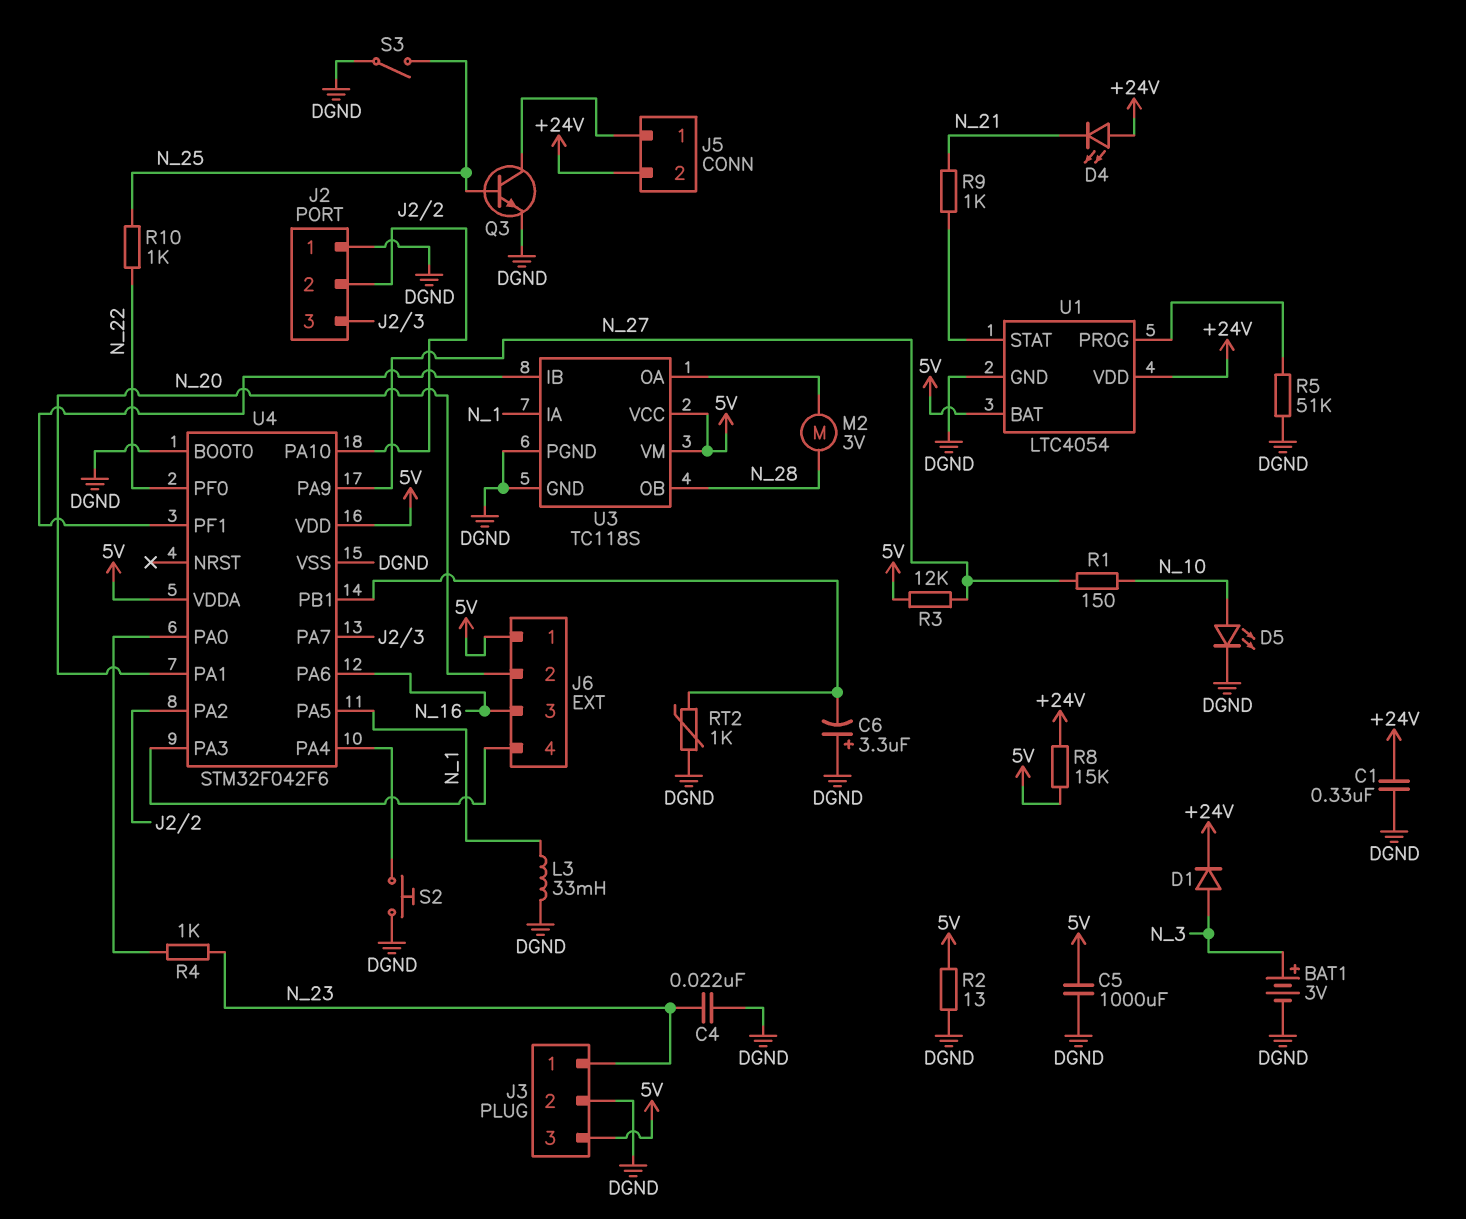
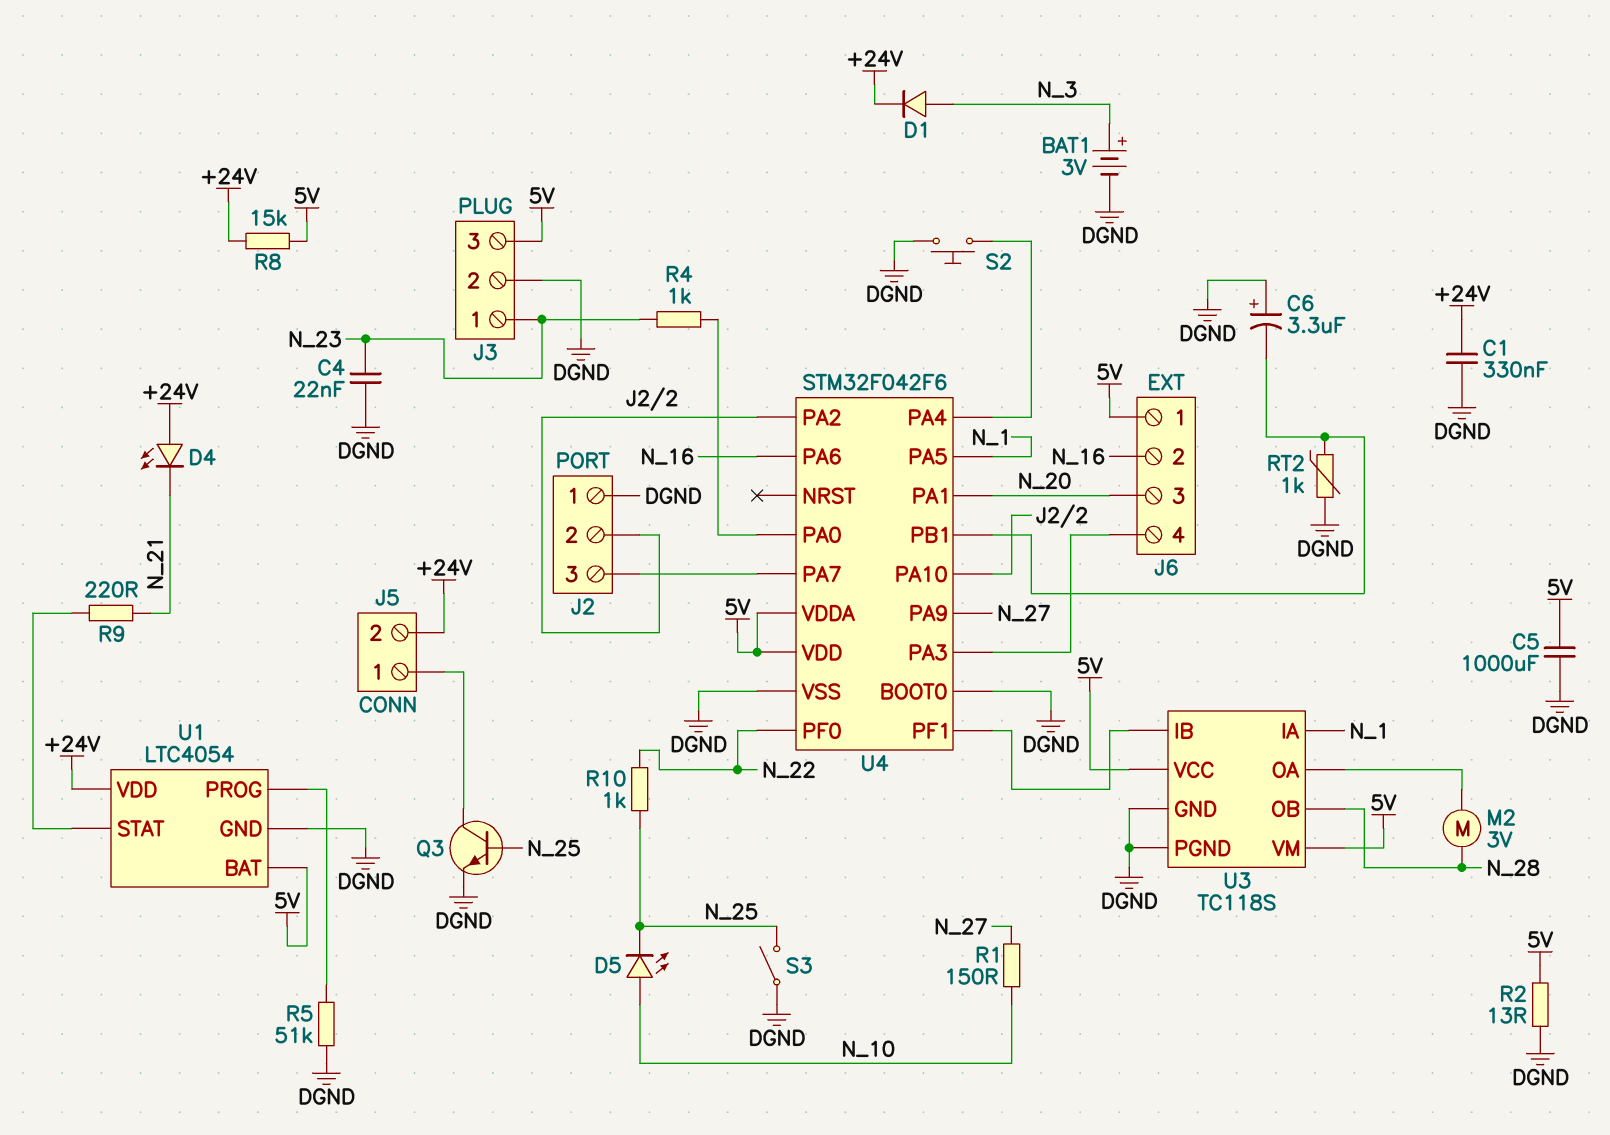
D5: LED (A N_10, K DGND) -> LED (A N_10, K N_25)
J6 pin 2: N_20 -> N_16
J6 pin 3: N_16 -> N_20
L3: 33mH (DGND, N_1) -> none
R3: 12k (5V, N_27) -> none
R9: 1k (N_21, U1/STAT) -> 220 (N_21, U1/STAT)

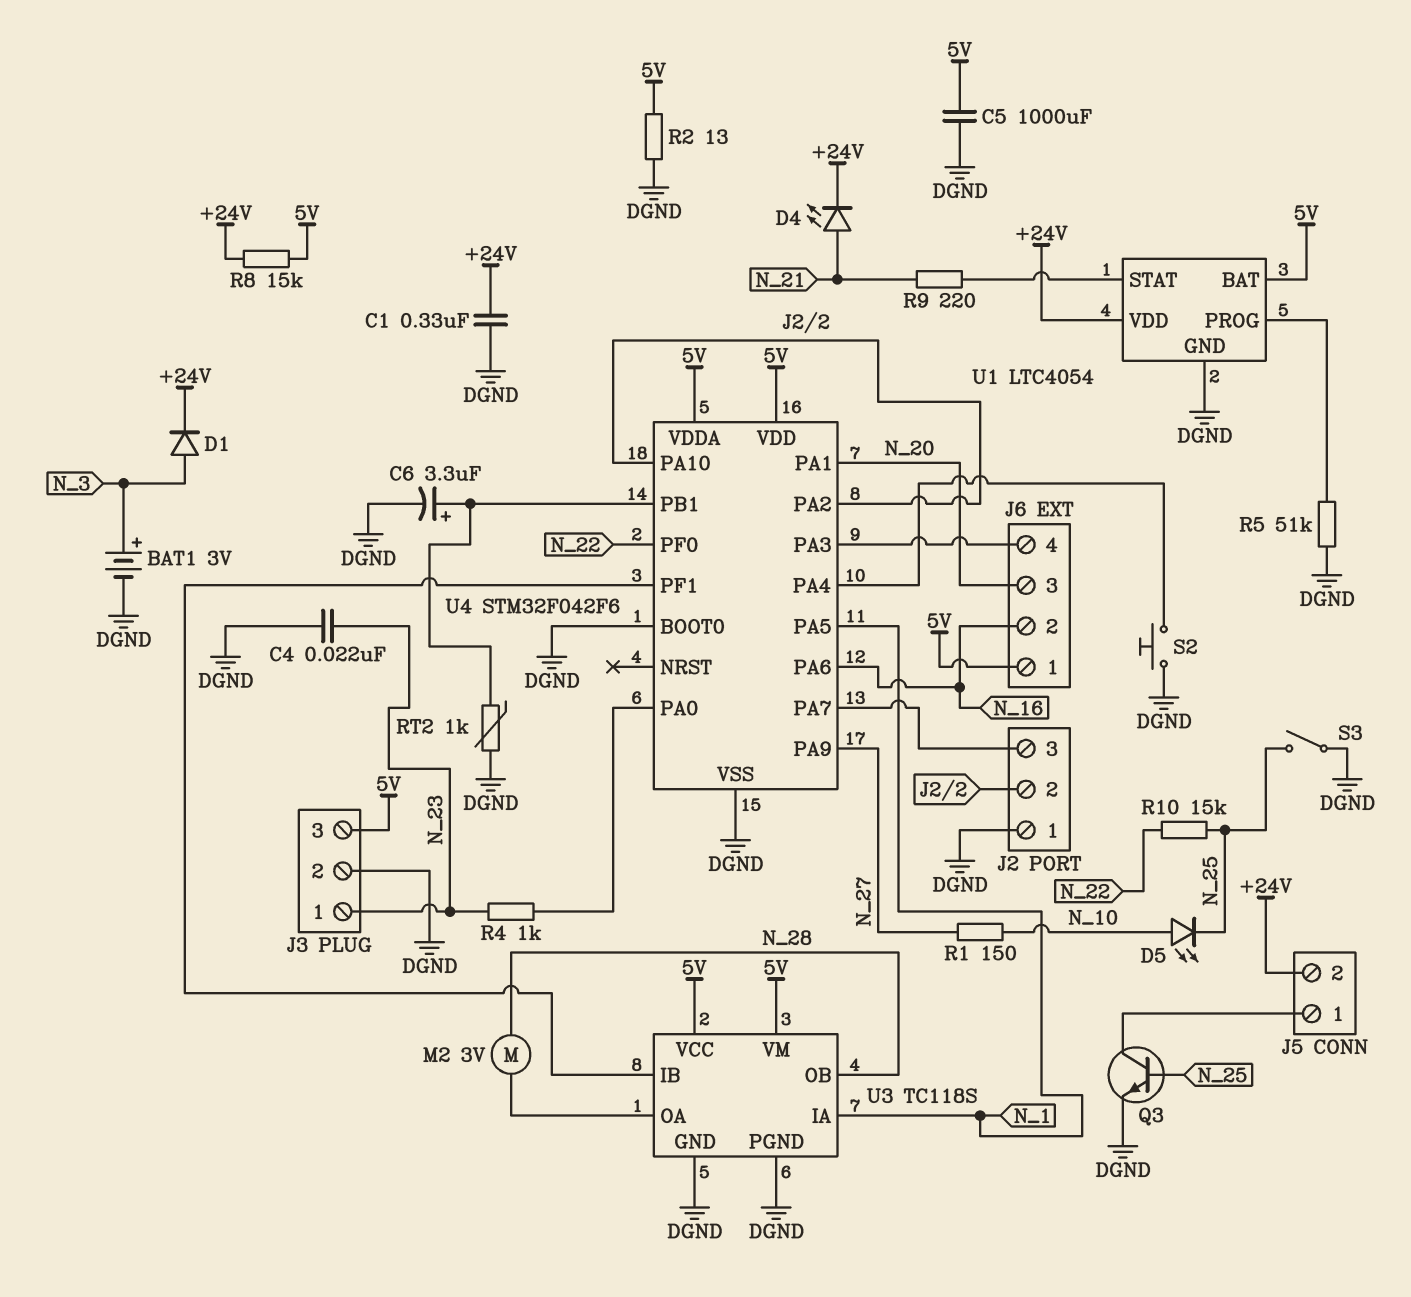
C6: 3.3uF (plus DGND, minus U4/PB1) -> 3.3uF (plus U4/PB1, minus DGND)
D4: LED (A +24V, K N_21) -> LED (A N_21, K +24V)
R10: 1k (N_22, N_25) -> 15k (N_22, N_25)

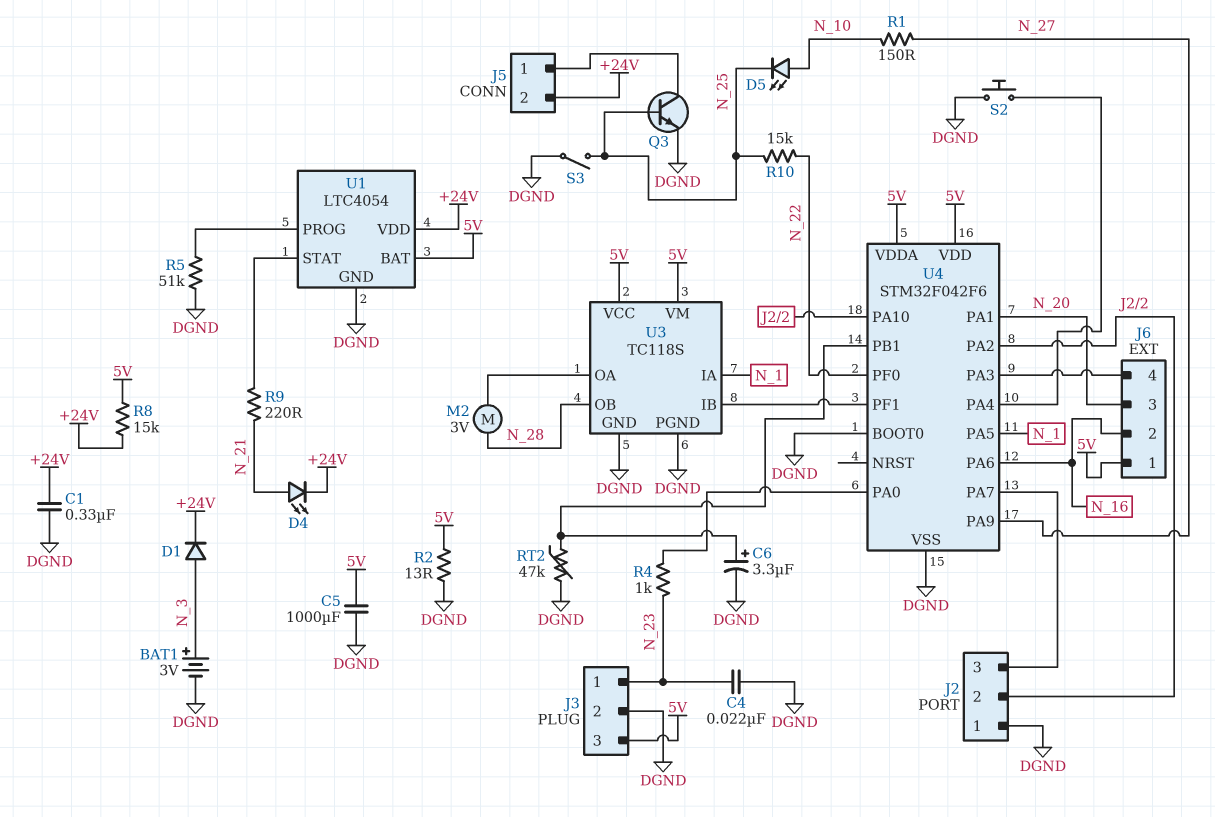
RT2: 1k (DGND, U4/PB1) -> 47k (DGND, U4/PB1)

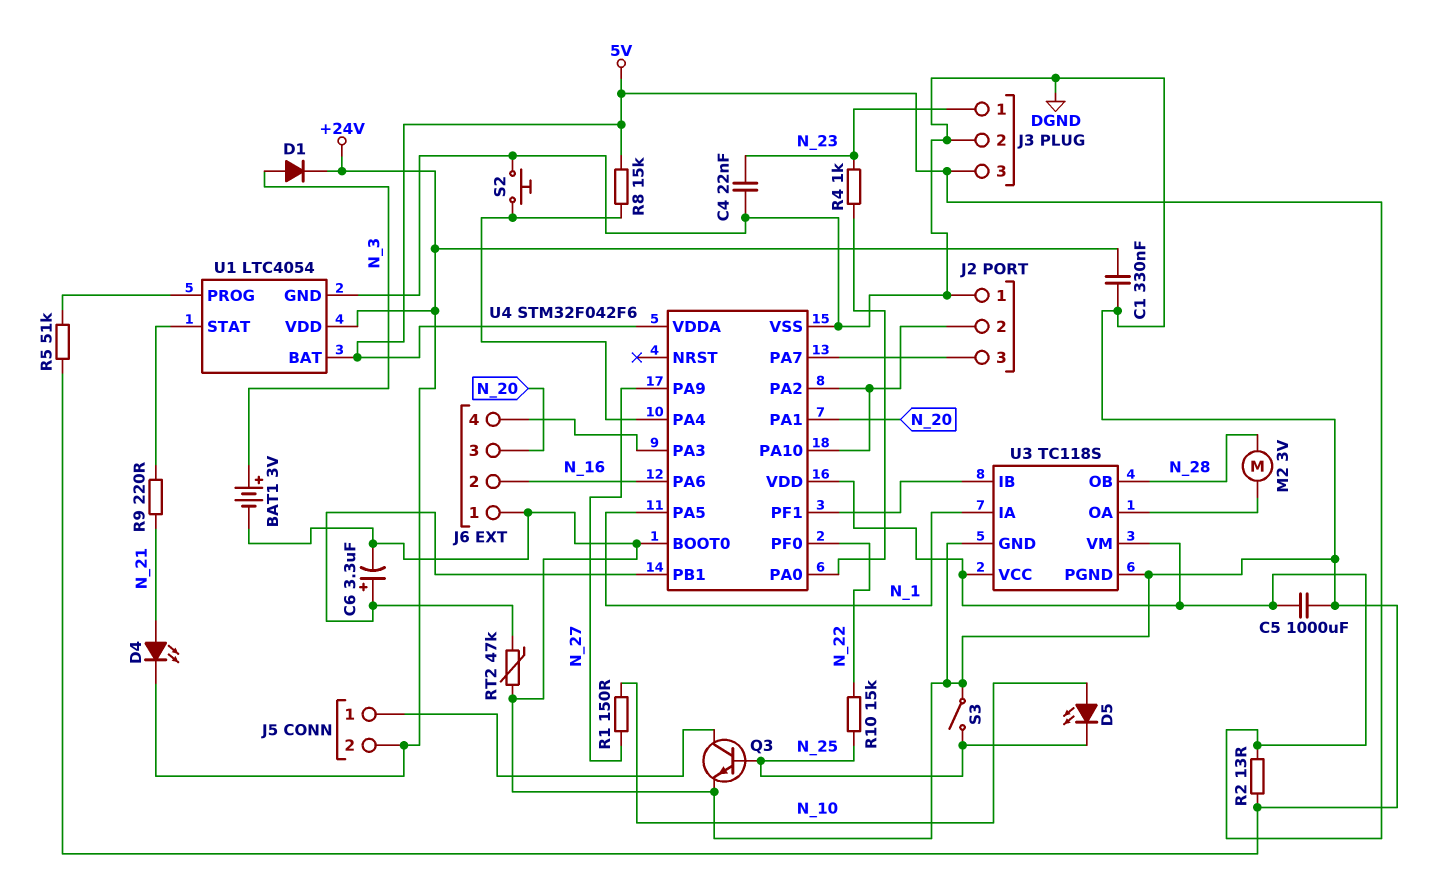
J6 pin 1: 5V -> DGND
R8: 15k (+24V, 5V) -> 15k (5V, U4/PA4)

